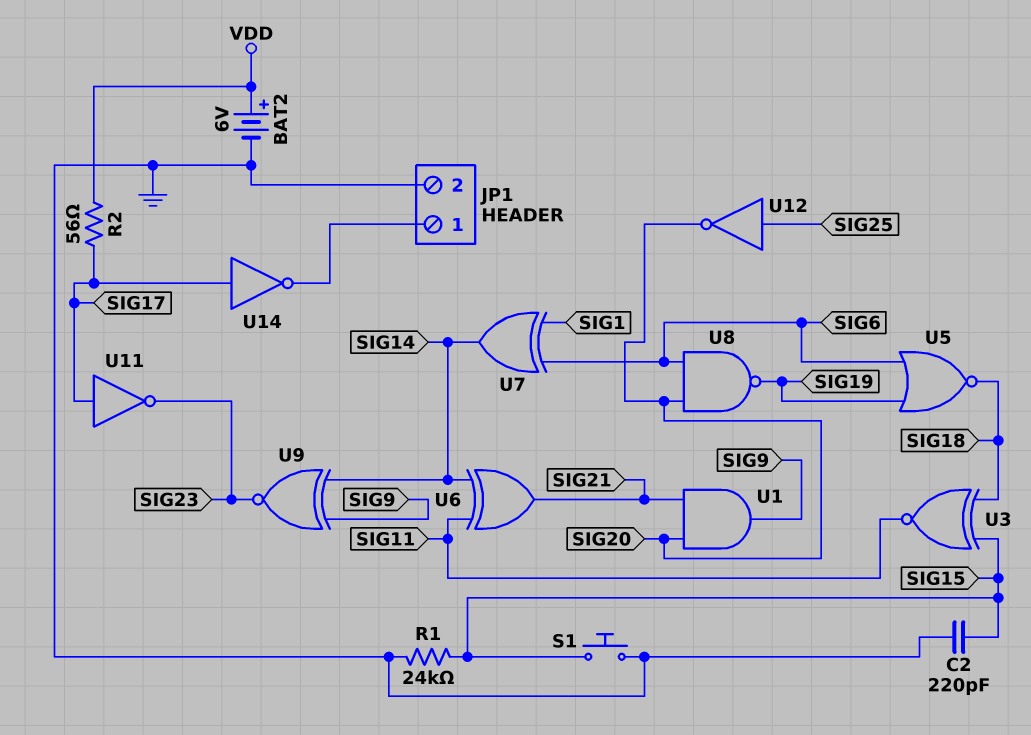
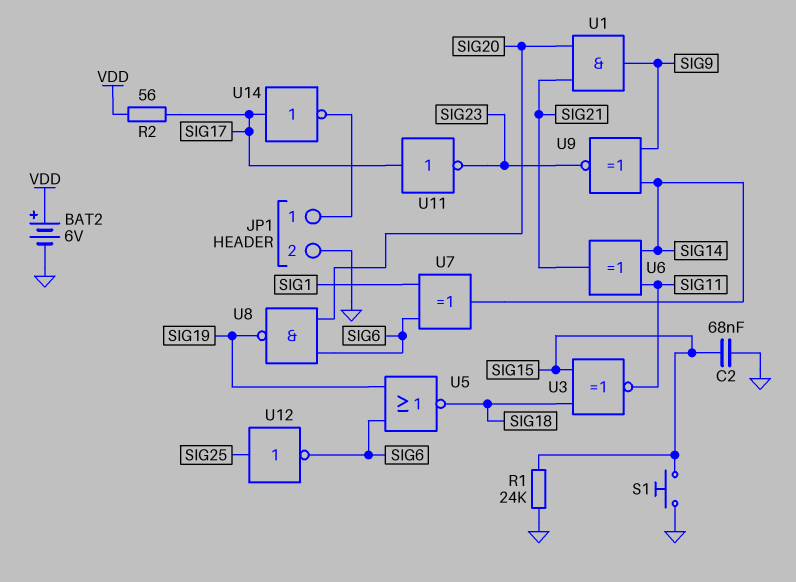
C2: 220pF (GND, SIG15) -> 68nF (GND, SIG15)
U12: NOT (in SIG25, out SIG20) -> NOT (in SIG25, out SIG6)

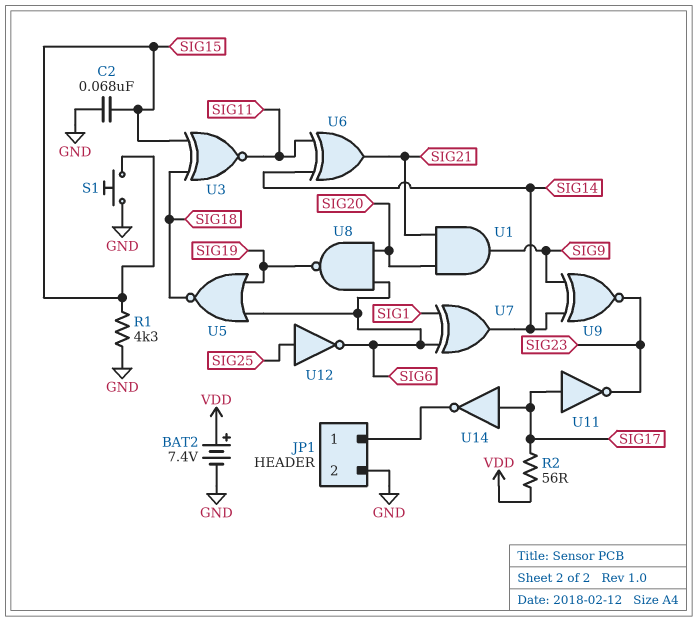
BAT2: 6V (plus VDD, minus GND) -> 7.4V (plus VDD, minus GND)
R1: 24k (GND, SIG15) -> 4.3k (GND, SIG15)

